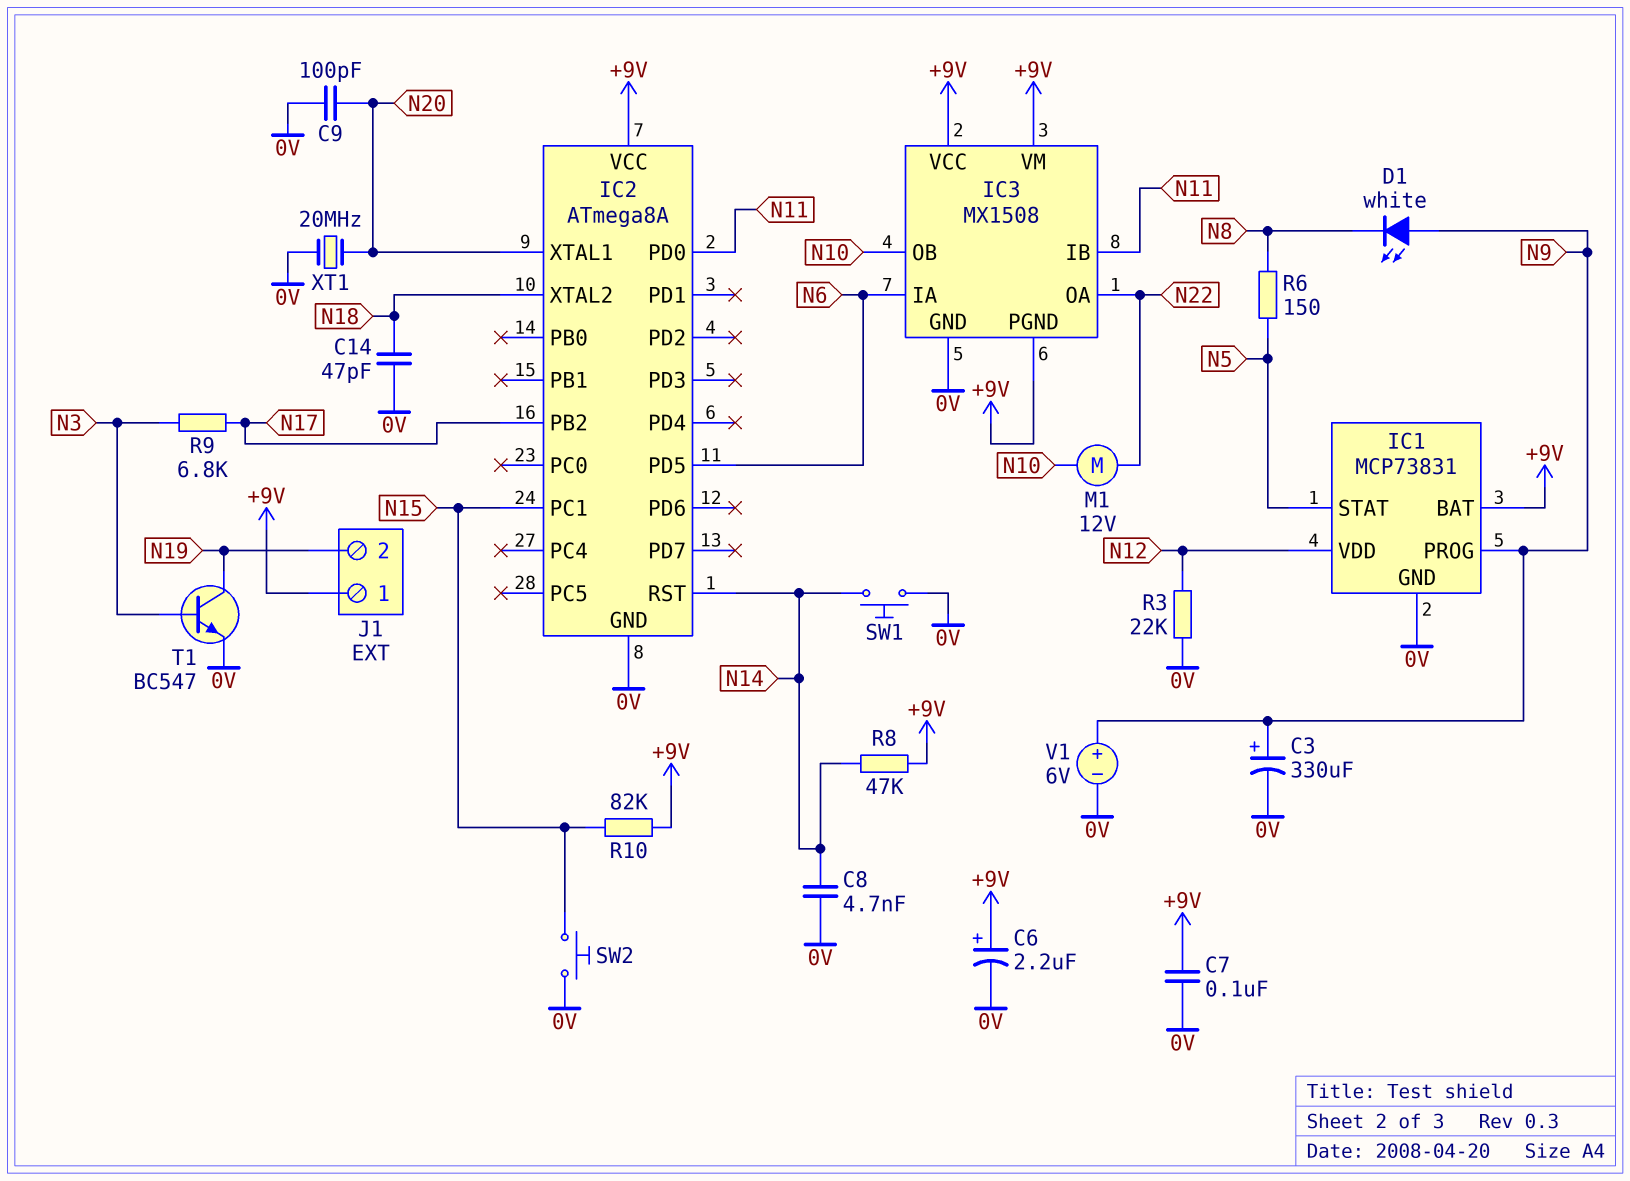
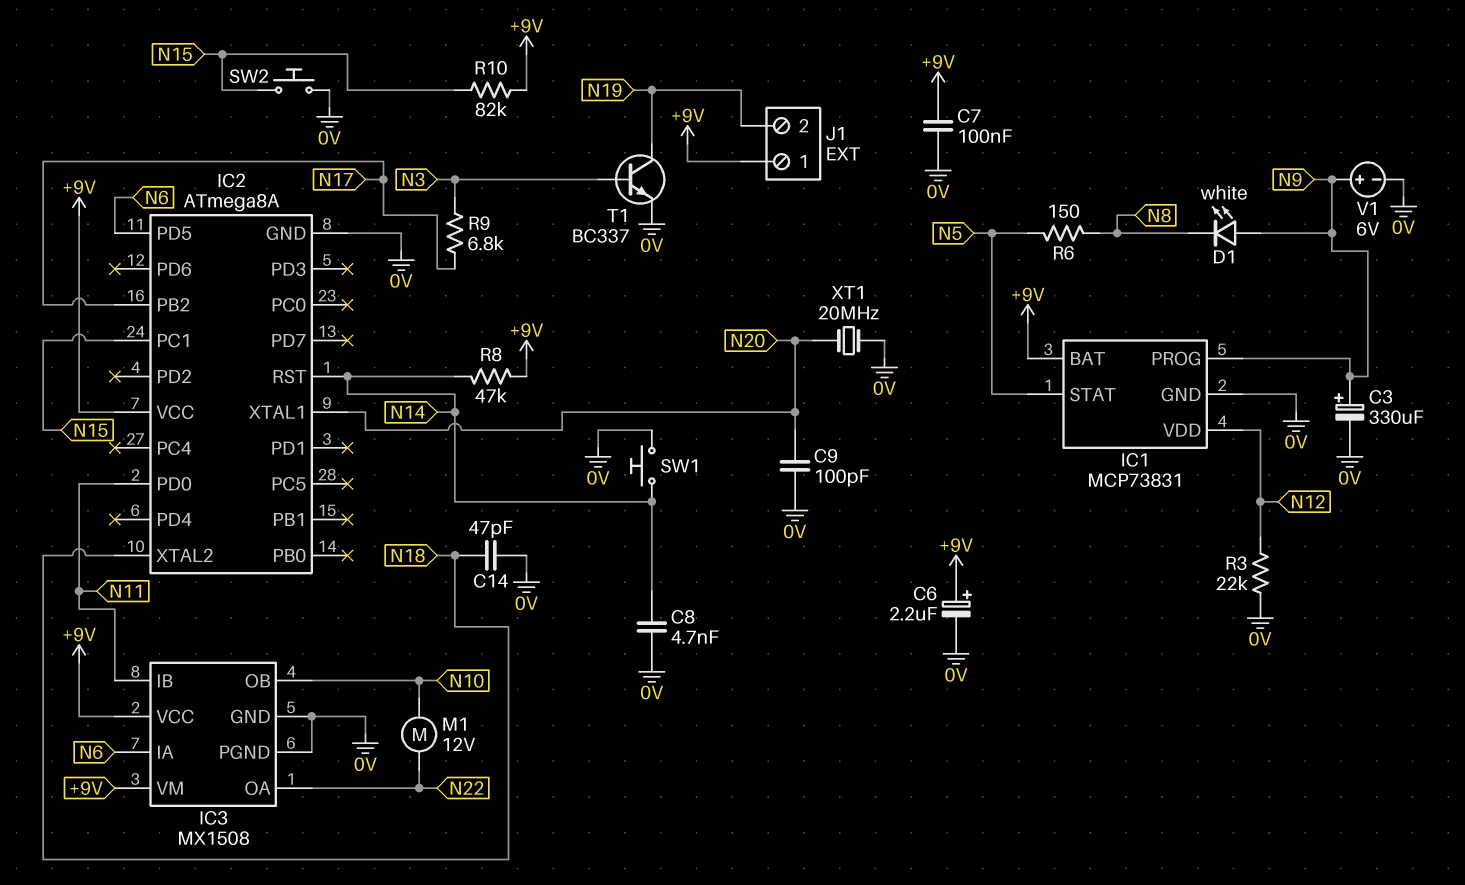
IC3 pin PGND: +9V -> 0V
T1: NPN BC547 (B N3, C N19, E 0V) -> NPN BC337 (B N3, C N19, E 0V)

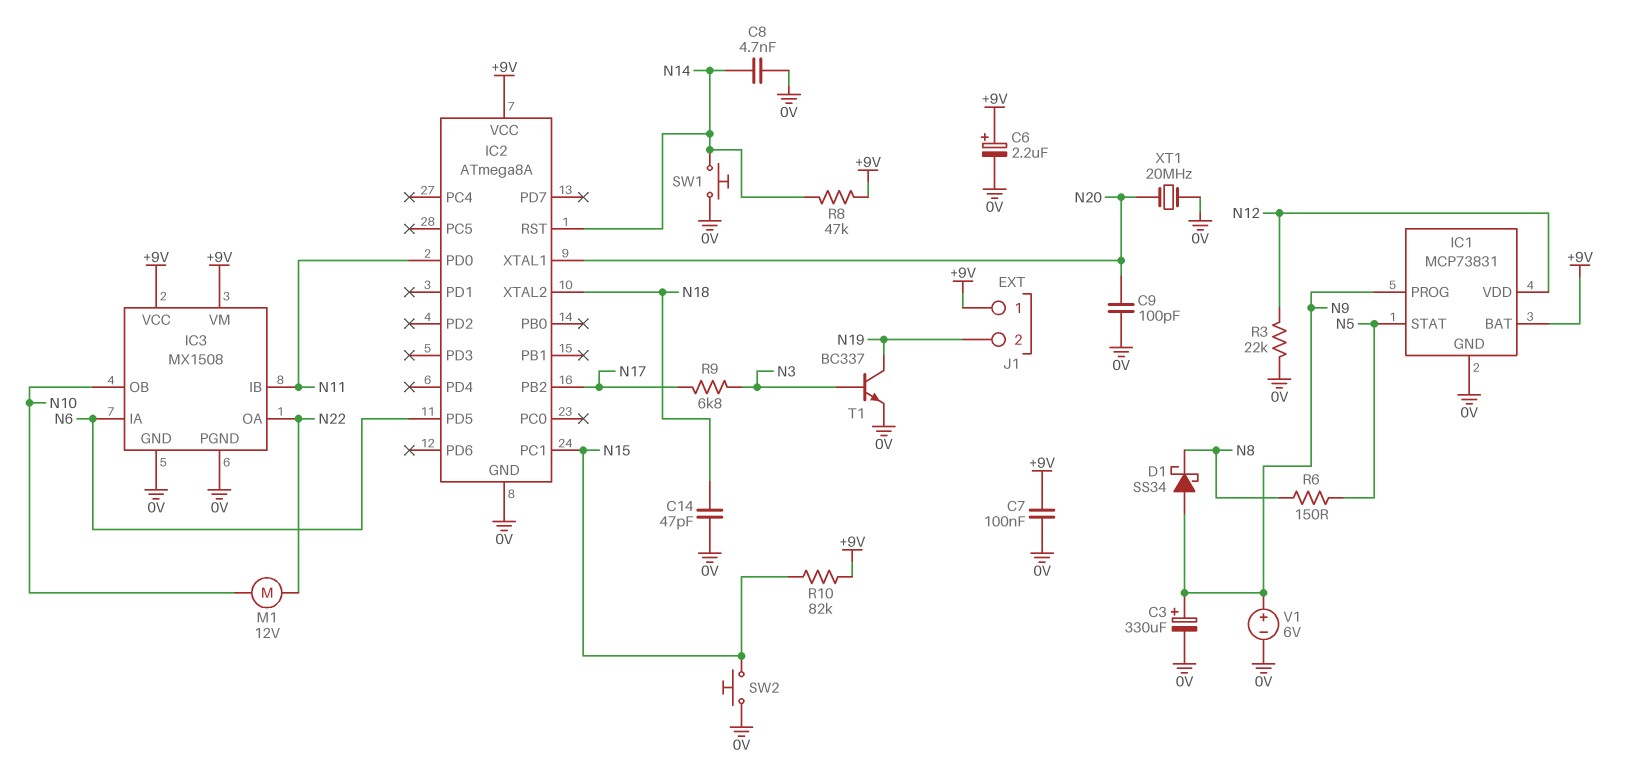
D1: LED white (A N9, K N8) -> schottky SS34 (A N9, K N8)

